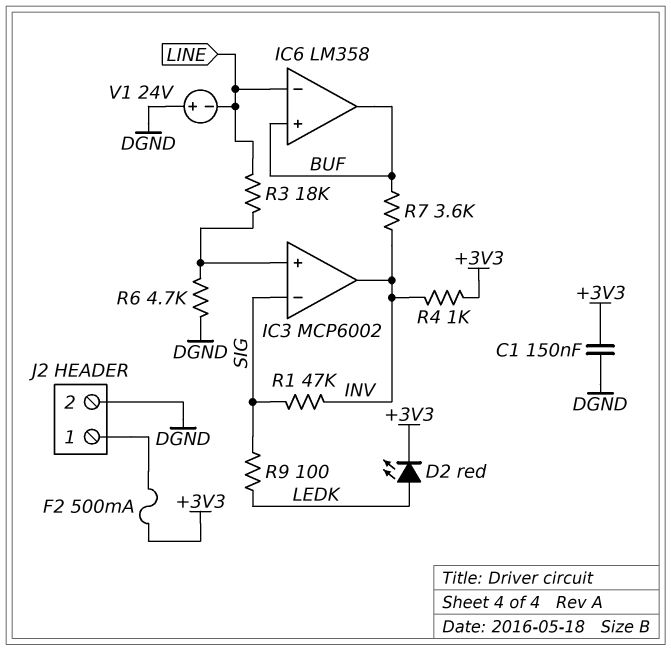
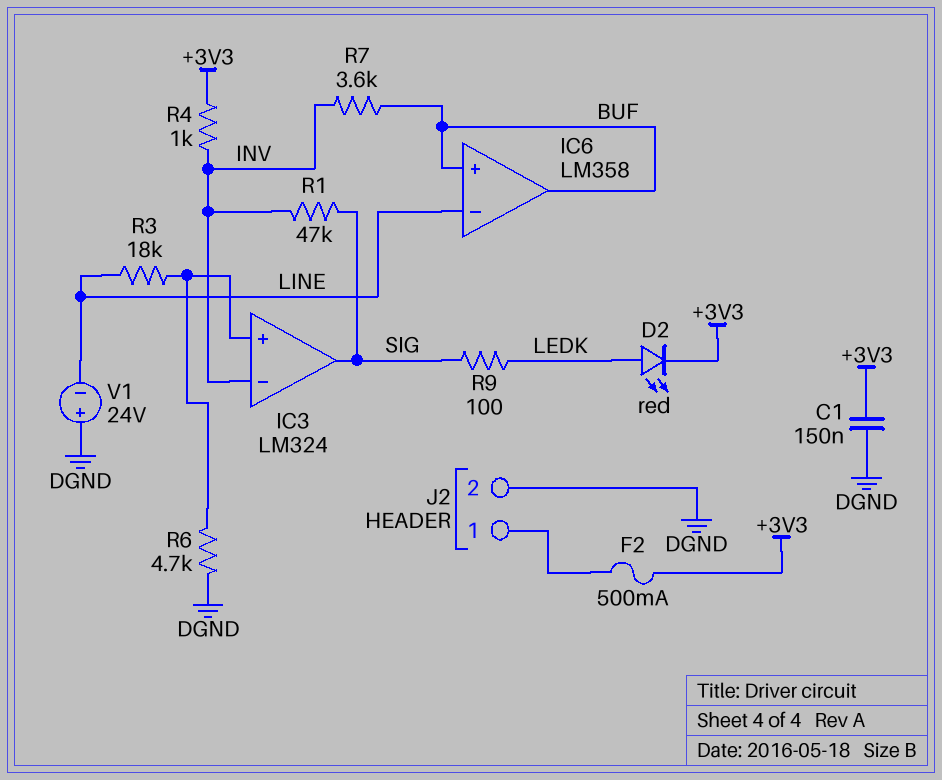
IC3: MCP6002 -> LM324
IC3 pin in-: SIG -> INV
IC3 pin out: INV -> SIG

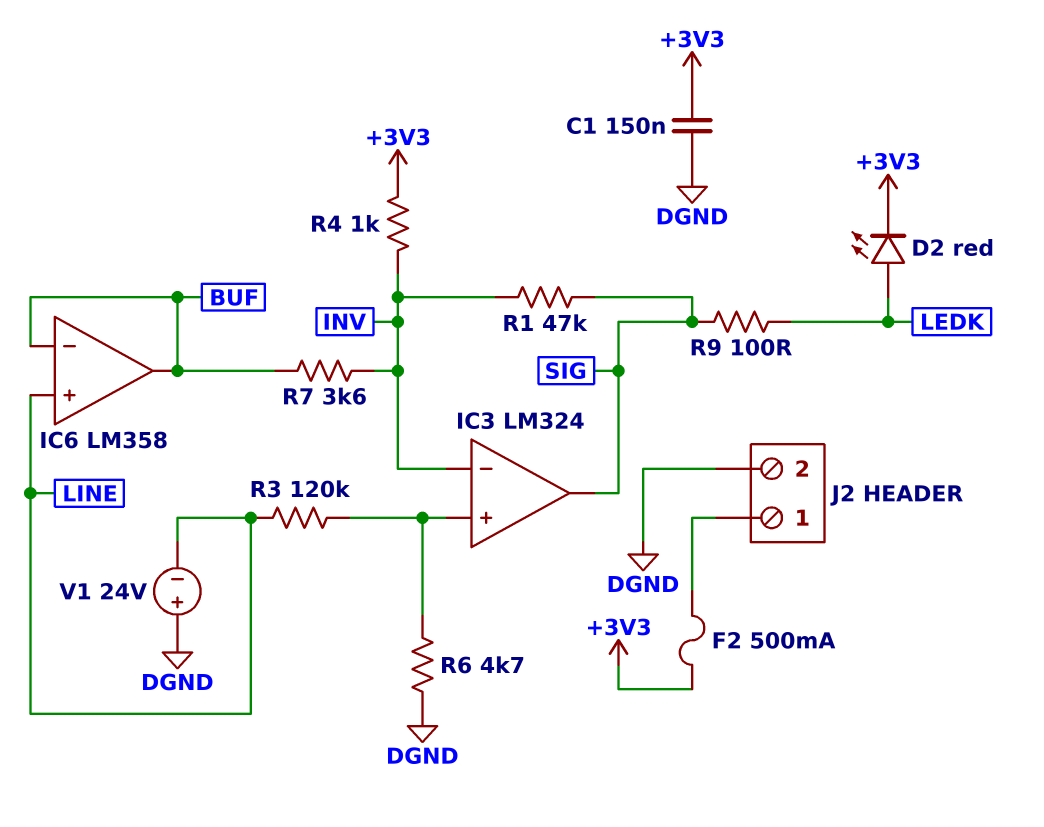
IC6 pin in+: BUF -> LINE
IC6 pin in-: LINE -> BUF
R3: 18k (IC3/in+, LINE) -> 120k (IC3/in+, LINE)

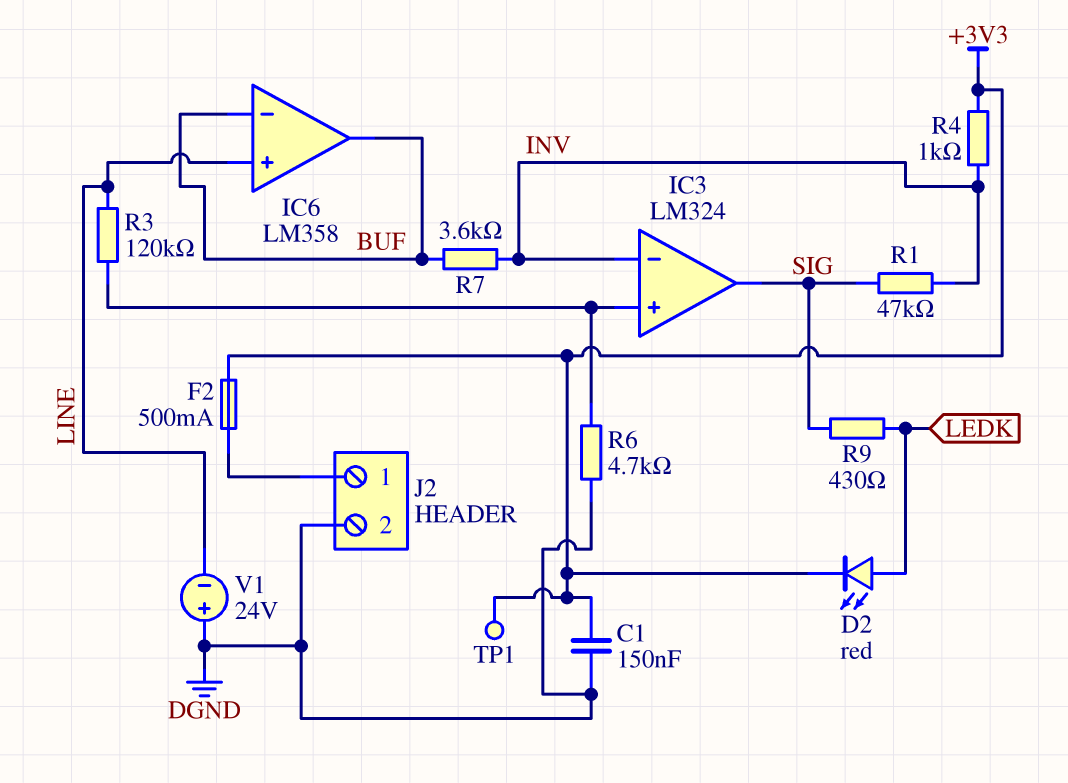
R9: 100 (LEDK, SIG) -> 430 (LEDK, SIG)
TP1: none -> test point (+3V3)

